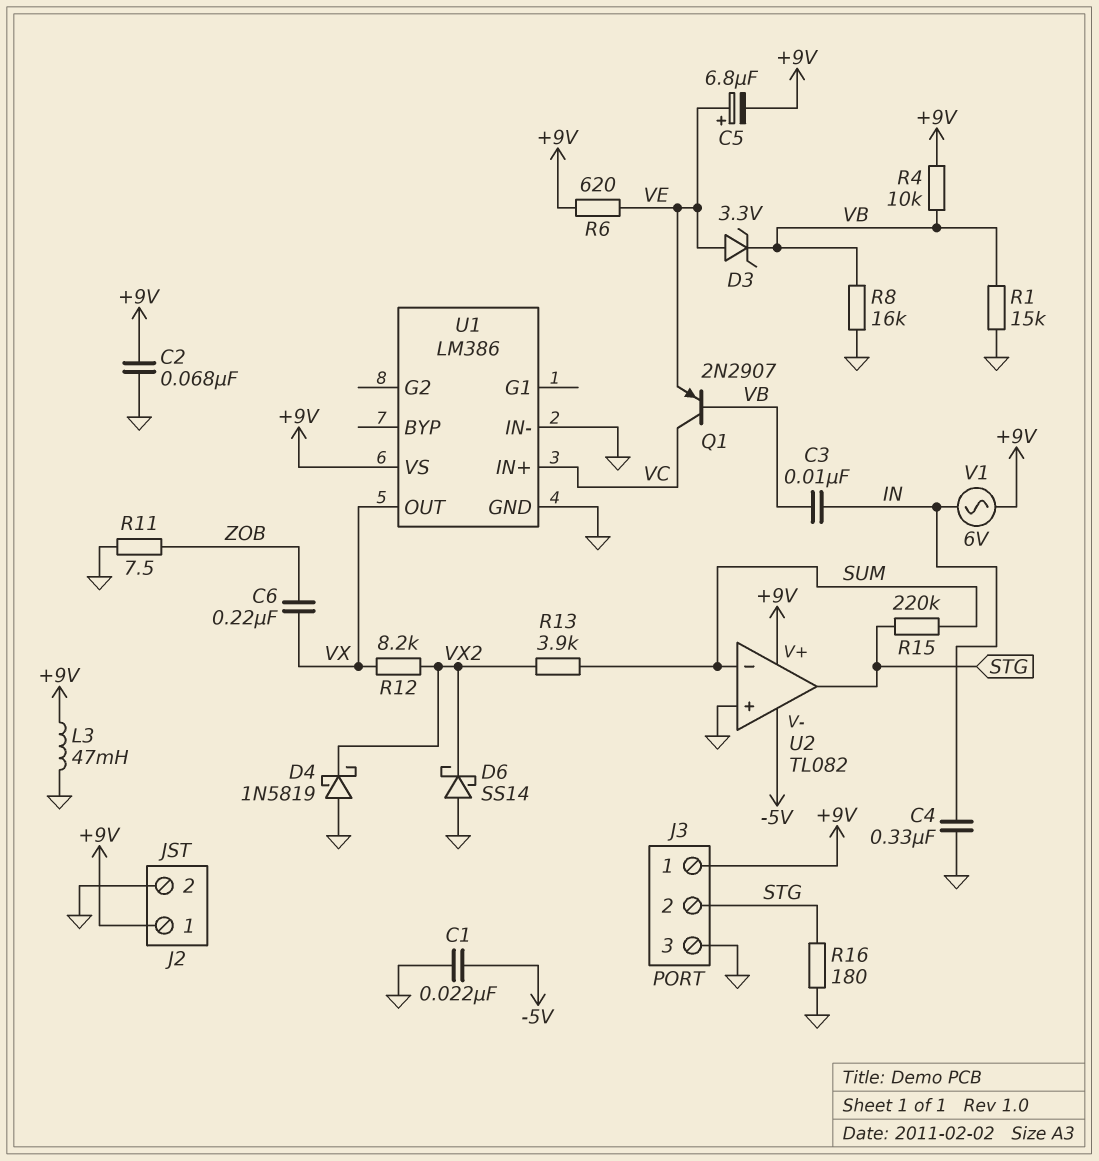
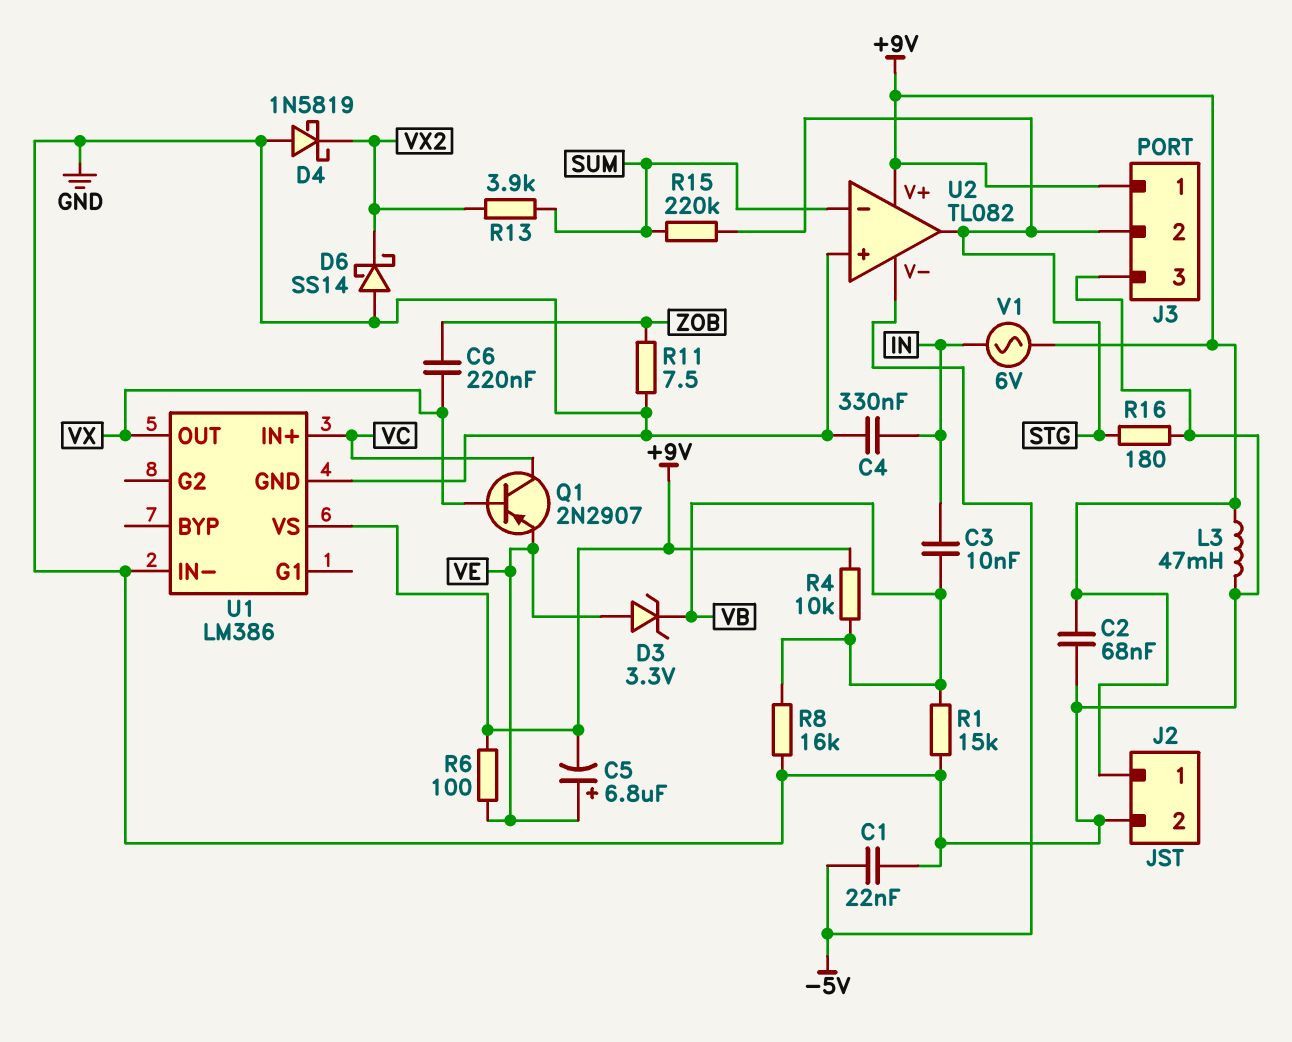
Q1: PNP 2N2907 (B VB, C VC, E VE) -> PNP 2N2907 (B VX, C VC, E VE)
R6: 620 (+9V, VE) -> 100 (+9V, VE)
R12: 8.2k (VX, VX2) -> none

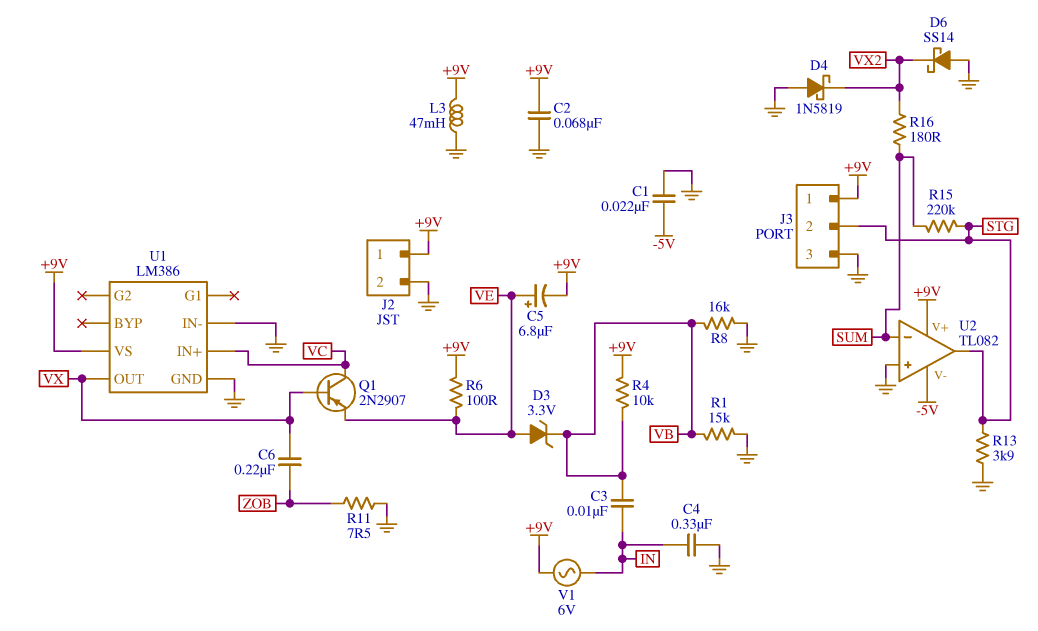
R13: 3.9k (SUM, VX2) -> 3.9k (GND, STG)
R16: 180 (GND, STG) -> 180 (SUM, VX2)

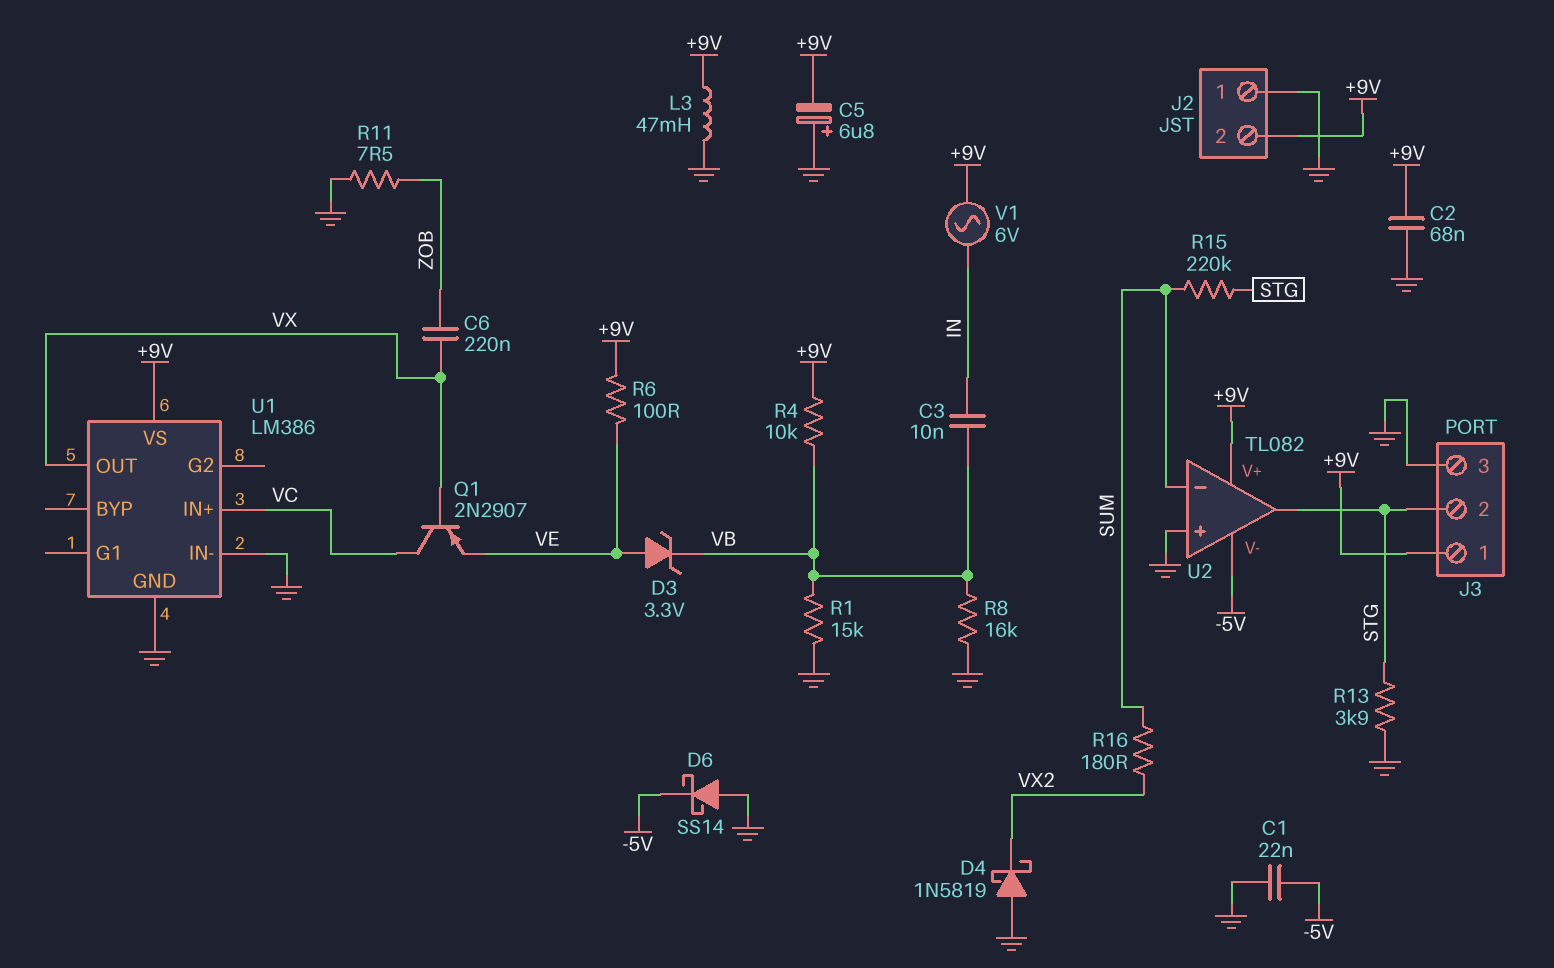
C4: 330nF (GND, IN) -> none
C5: 6.8uF (plus VE, minus +9V) -> 6.8uF (plus GND, minus +9V)
D6: schottky SS14 (A GND, K VX2) -> schottky SS14 (A GND, K -5V)
J2 pin 1: +9V -> GND
J2 pin 2: GND -> +9V

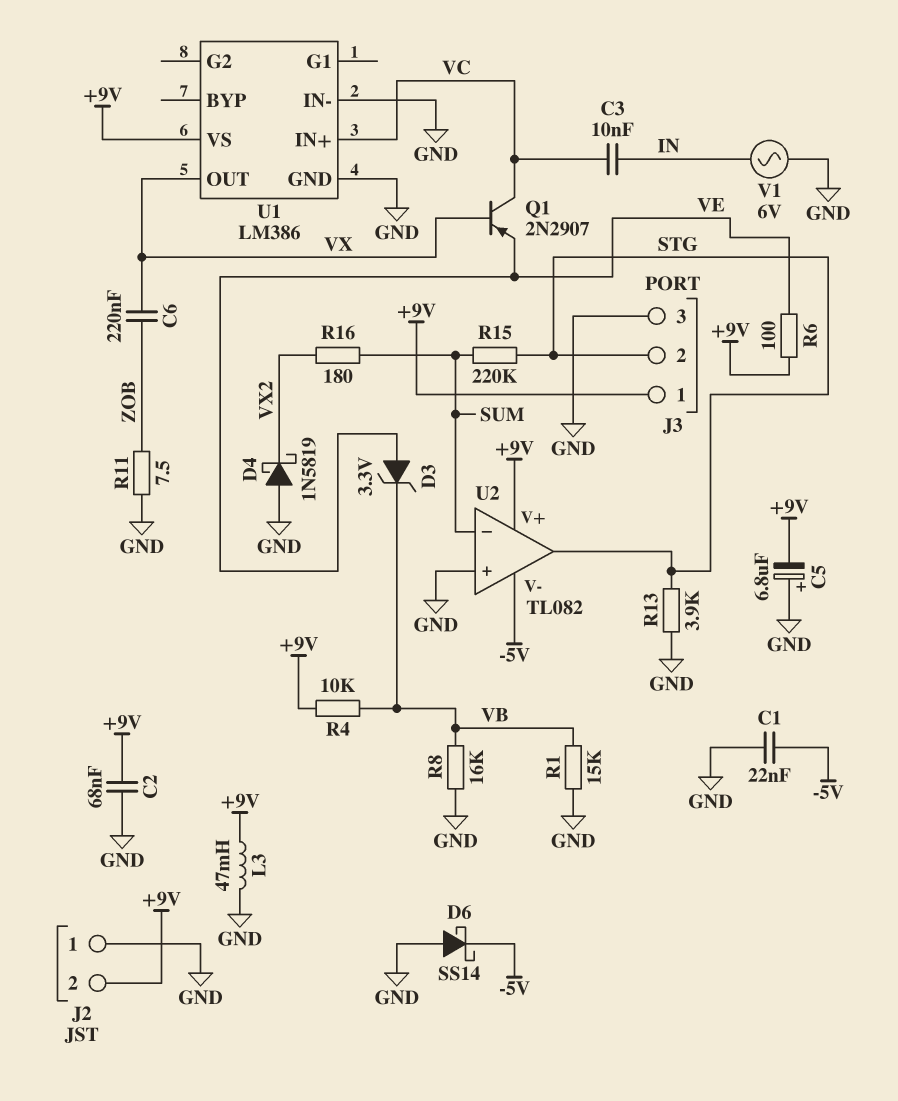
C3: 10nF (IN, VB) -> 10nF (IN, VC)
V1: AC 6V (+9V, IN) -> AC 6V (GND, IN)

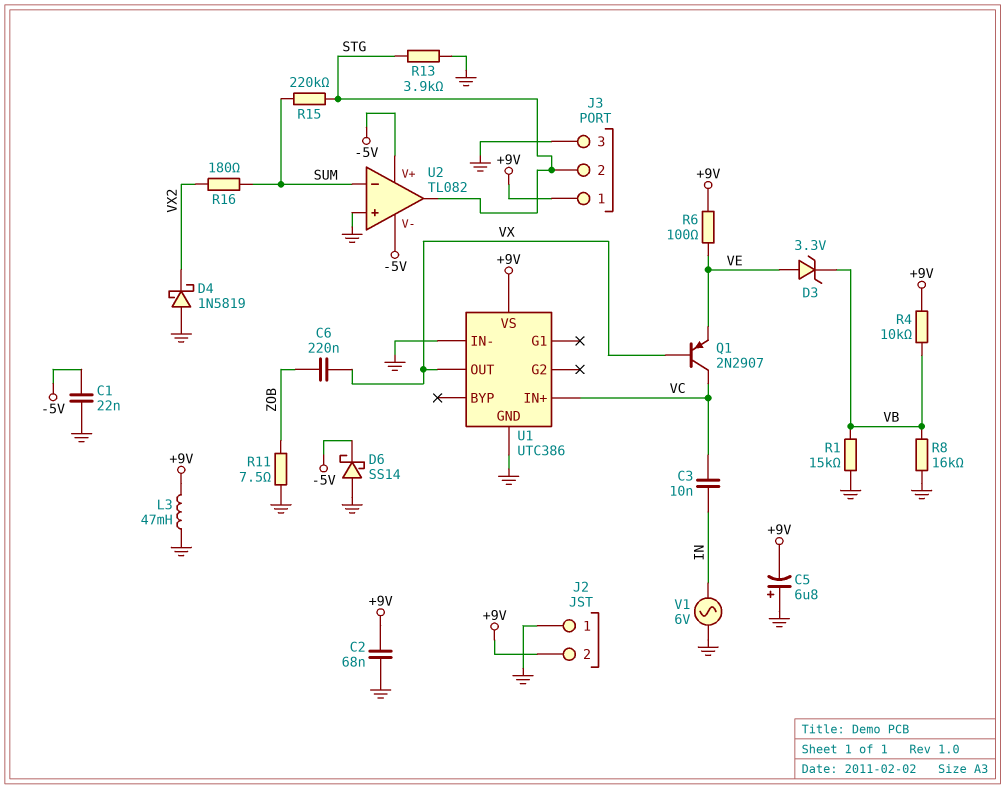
U1: LM386 -> UTC386
U2 pin V+: +9V -> -5V

